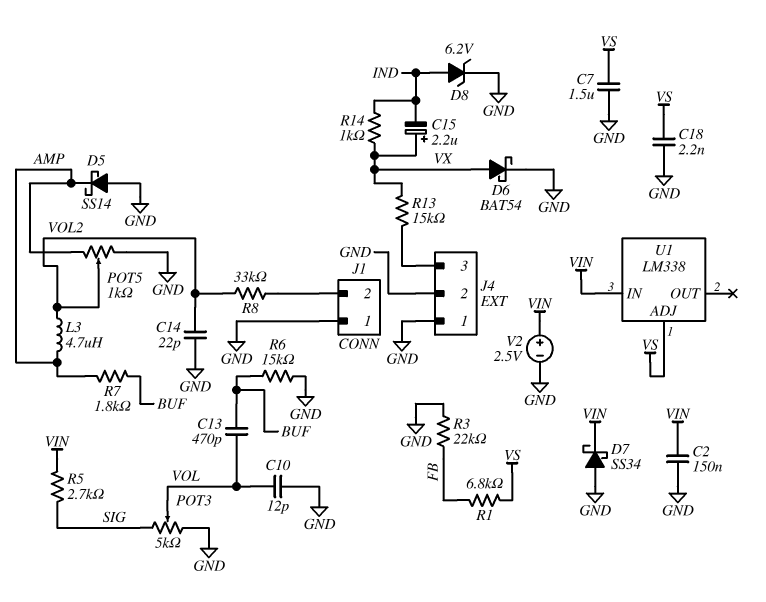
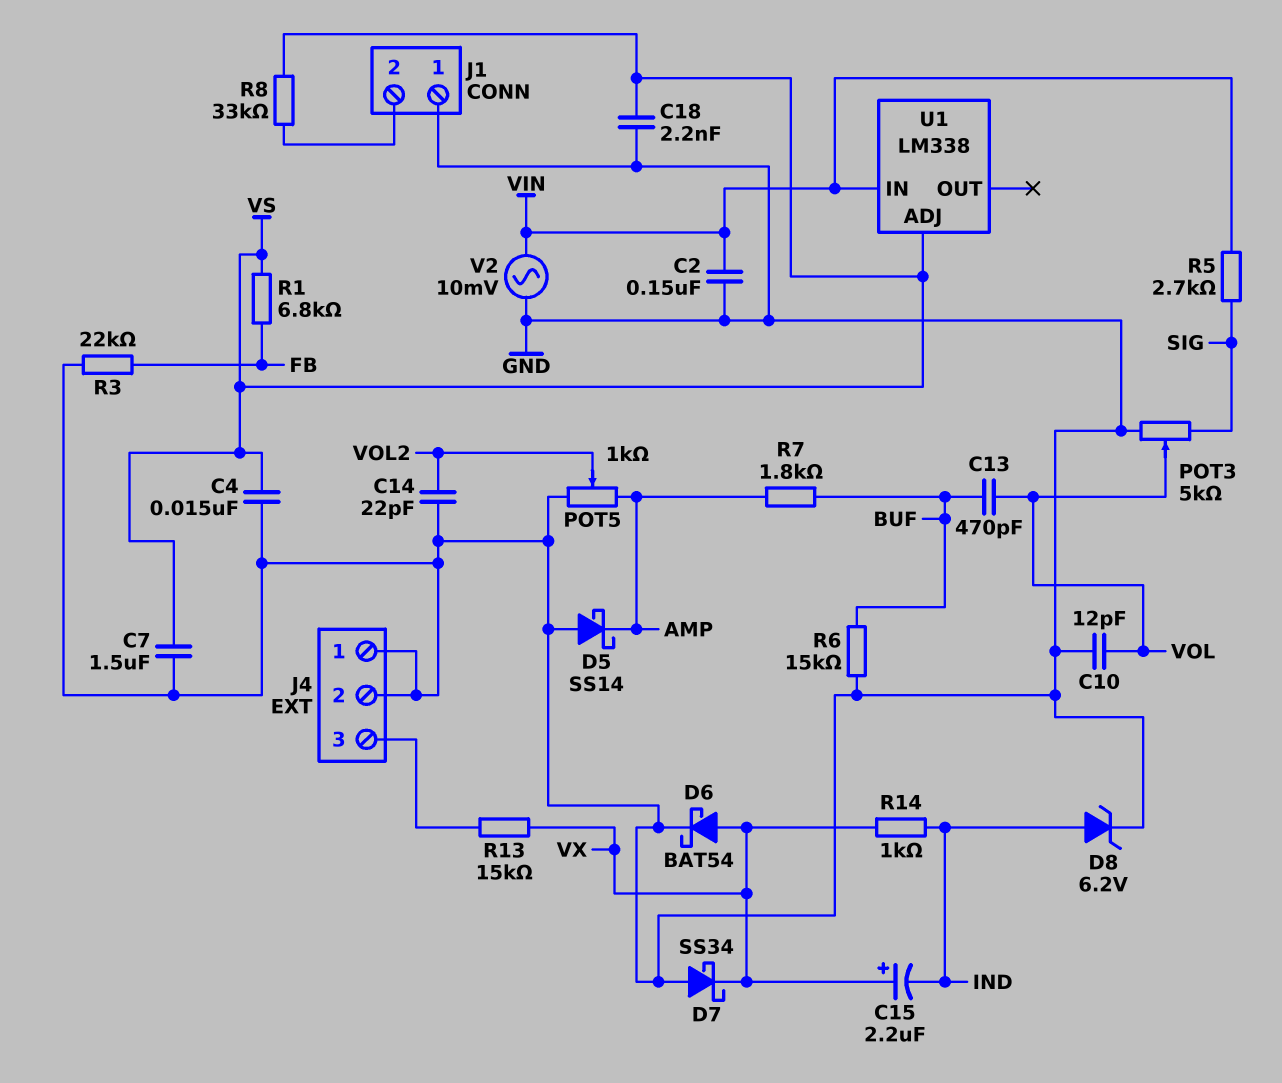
C4: none -> 15nF (GND, VS)
D7: schottky SS34 (A GND, K VIN) -> schottky SS34 (A GND, K VX)
L3: 4.7uH (AMP, VOL2) -> none
R8: 33k (J1/2, VOL2) -> 33k (J1/2, VS)
V2: 2.5V (plus VIN, minus GND) -> AC 10mV (GND, VIN)

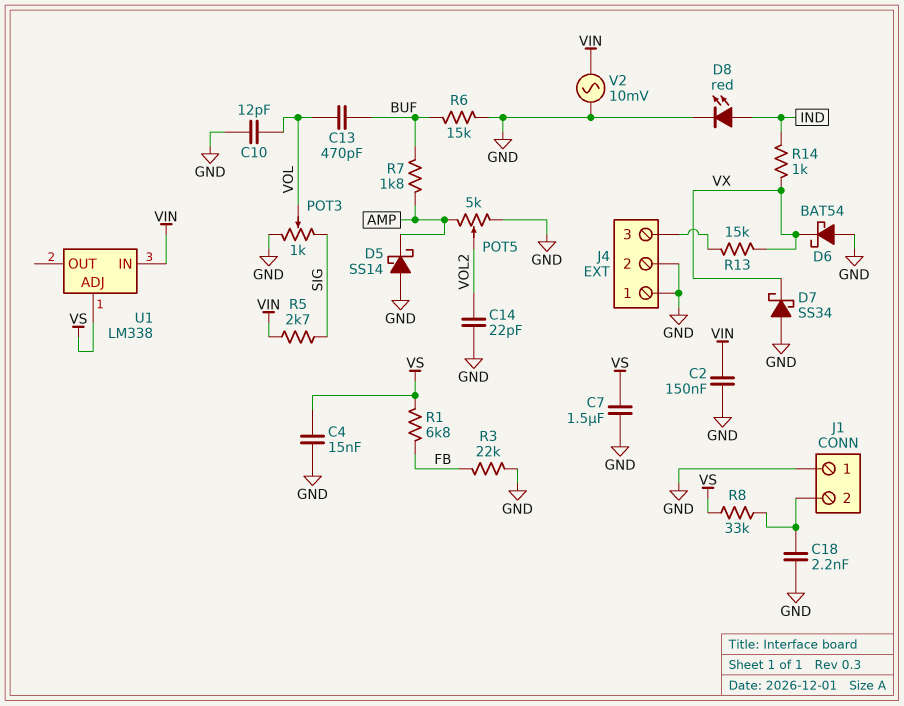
C15: 2.2uF (plus VX, minus IND) -> none
C18: 2.2nF (GND, VS) -> 2.2nF (GND, J1/2)
D6: schottky BAT54 (A VX, K GND) -> schottky BAT54 (A GND, K VX)
D8: zener 6.2V (A IND, K GND) -> LED red (A IND, K GND)
POT3: 5k (GND, SIG, wiper VOL) -> 1k (GND, SIG, wiper VOL)
POT5: 1k (AMP, GND, wiper VOL2) -> 5k (AMP, GND, wiper VOL2)

